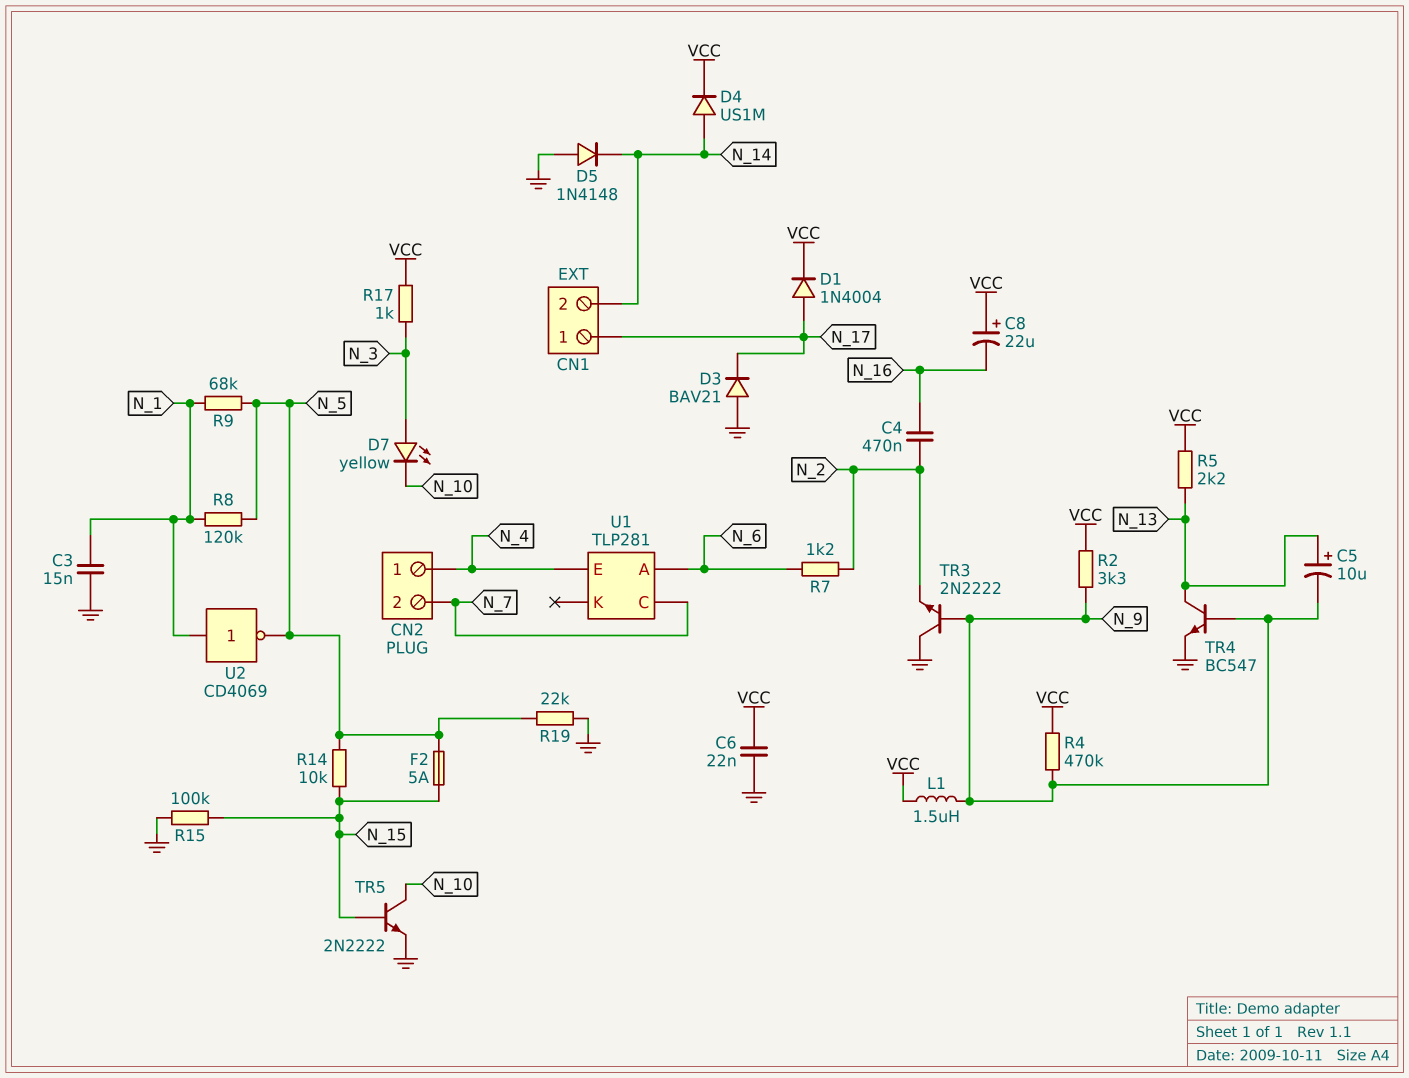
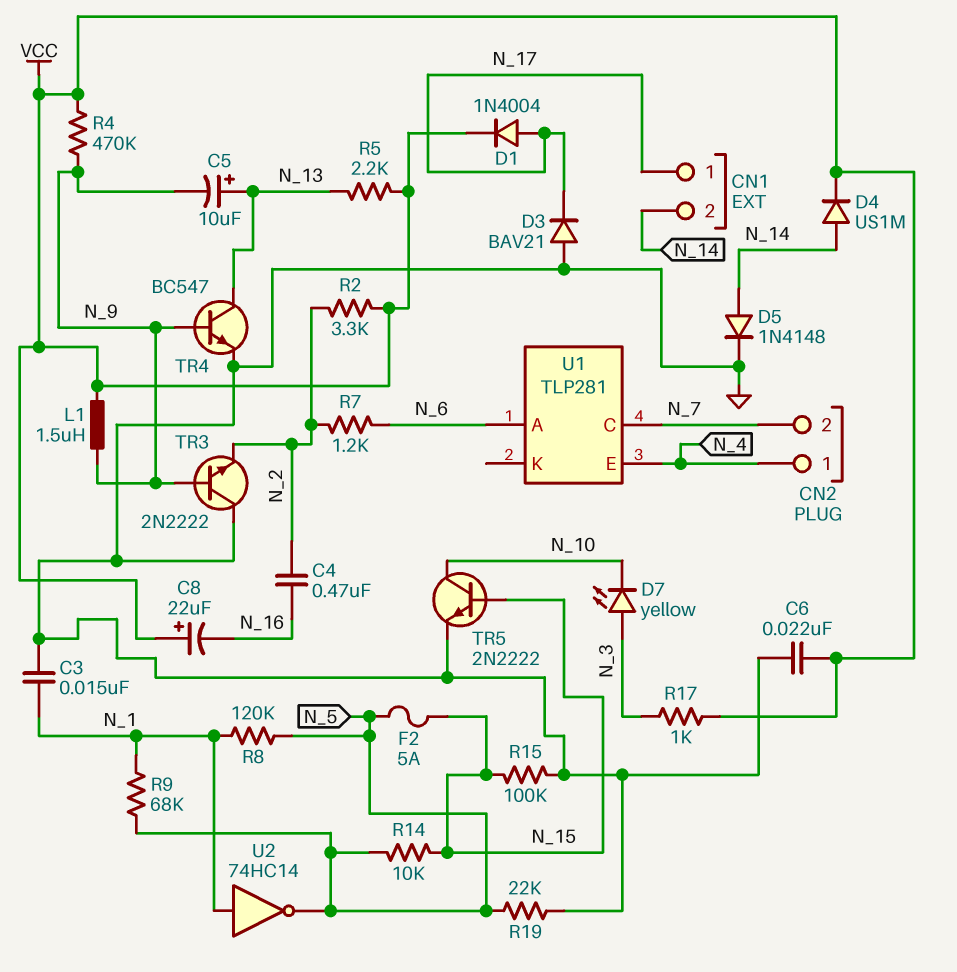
D5: diode 1N4148 (A GND, K N_14) -> diode 1N4148 (A N_14, K GND)
R2: 3.3k (N_9, VCC) -> 3.3k (N_2, VCC)
U2: NOT CD4069 (in N_1, out N_5) -> NOT 74HC14 (in N_1, out N_5)

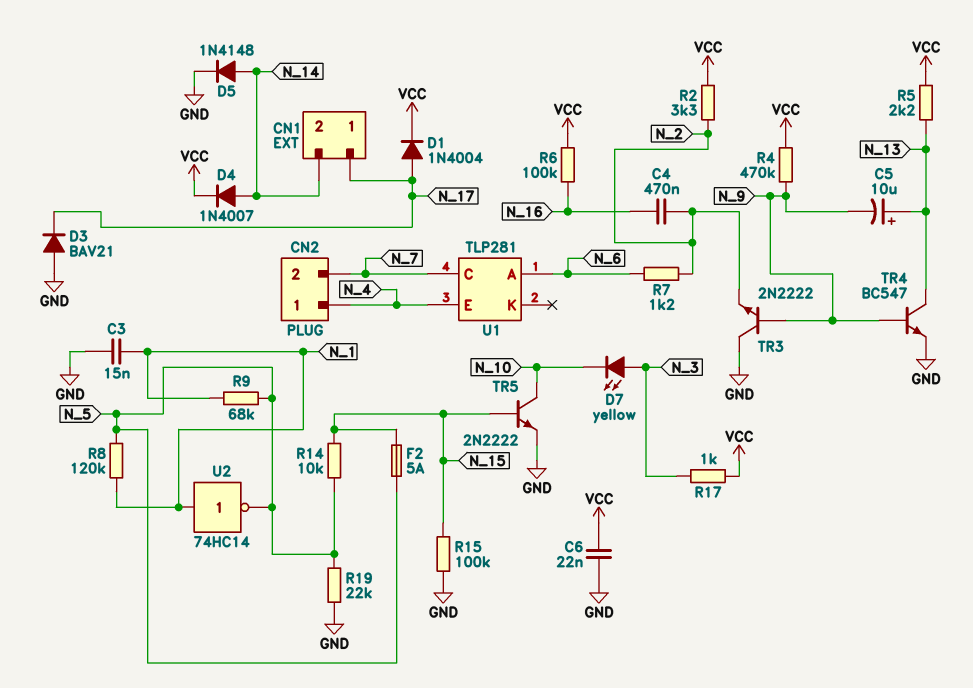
C8: 22uF (plus VCC, minus N_16) -> none
D4: diode US1M (A N_14, K VCC) -> diode 1N4007 (A N_14, K VCC)
L1: 1.5uH (N_9, VCC) -> none
R6: none -> 100k (N_16, VCC)

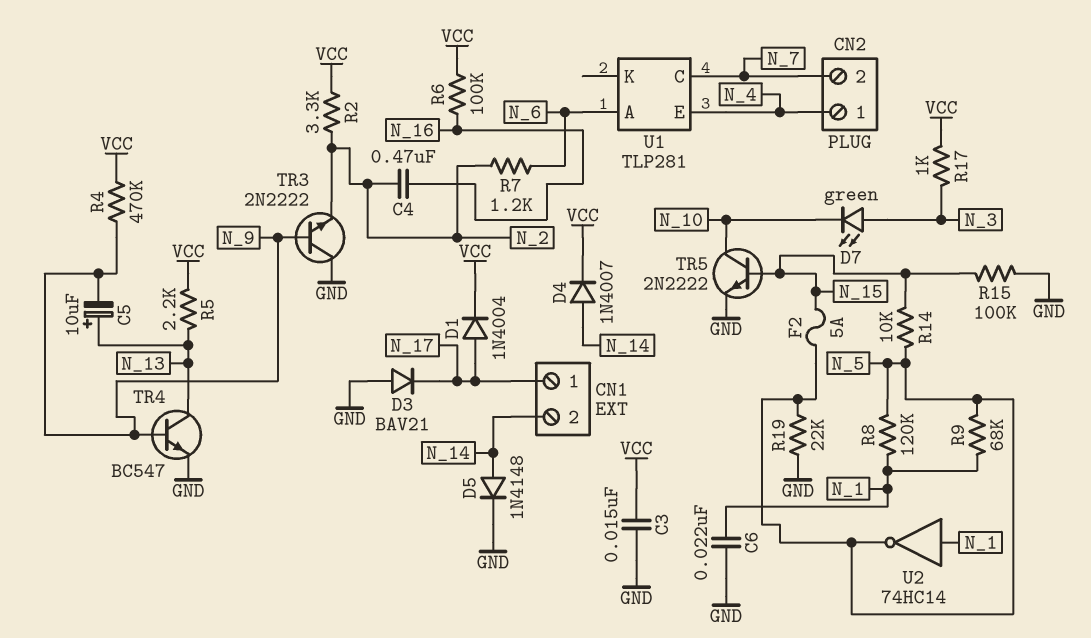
C3: 15nF (GND, N_1) -> 15nF (GND, VCC)
C6: 22nF (GND, VCC) -> 22nF (GND, N_1)
D7: LED yellow (A N_3, K N_10) -> LED green (A N_3, K N_10)

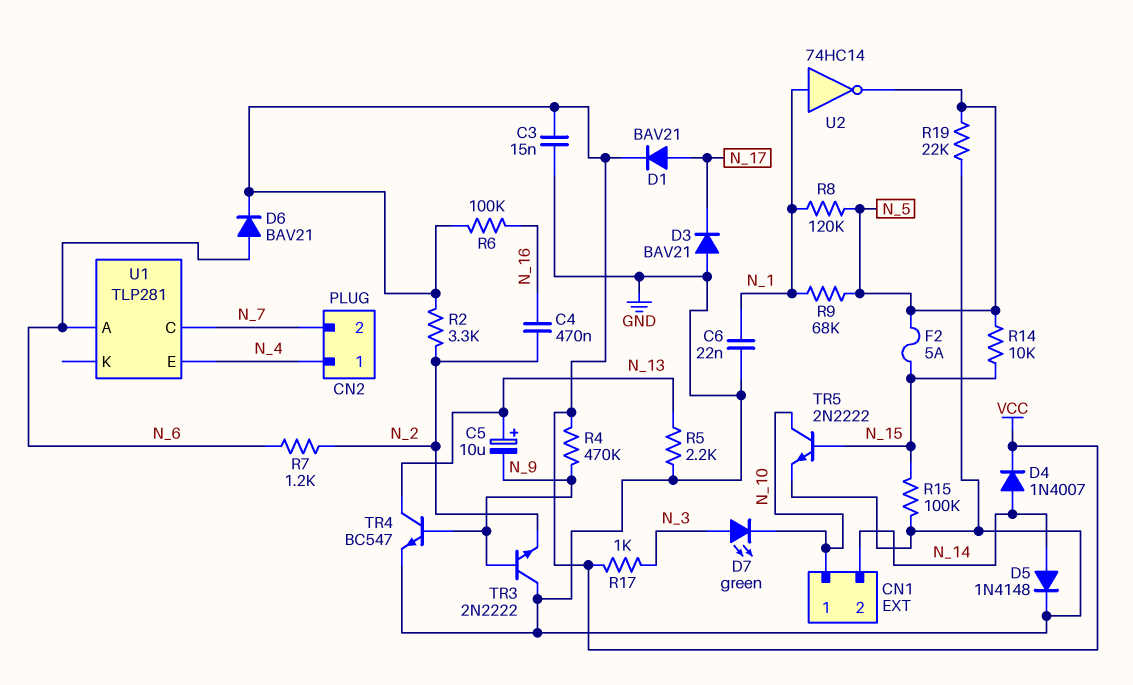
CN1 pin 1: N_17 -> N_10
D1: diode 1N4004 (A N_17, K VCC) -> diode BAV21 (A N_17, K VCC)
D6: none -> diode BAV21 (A N_6, K VCC)
R5: 2.2k (N_13, VCC) -> 2.2k (GND, N_13)

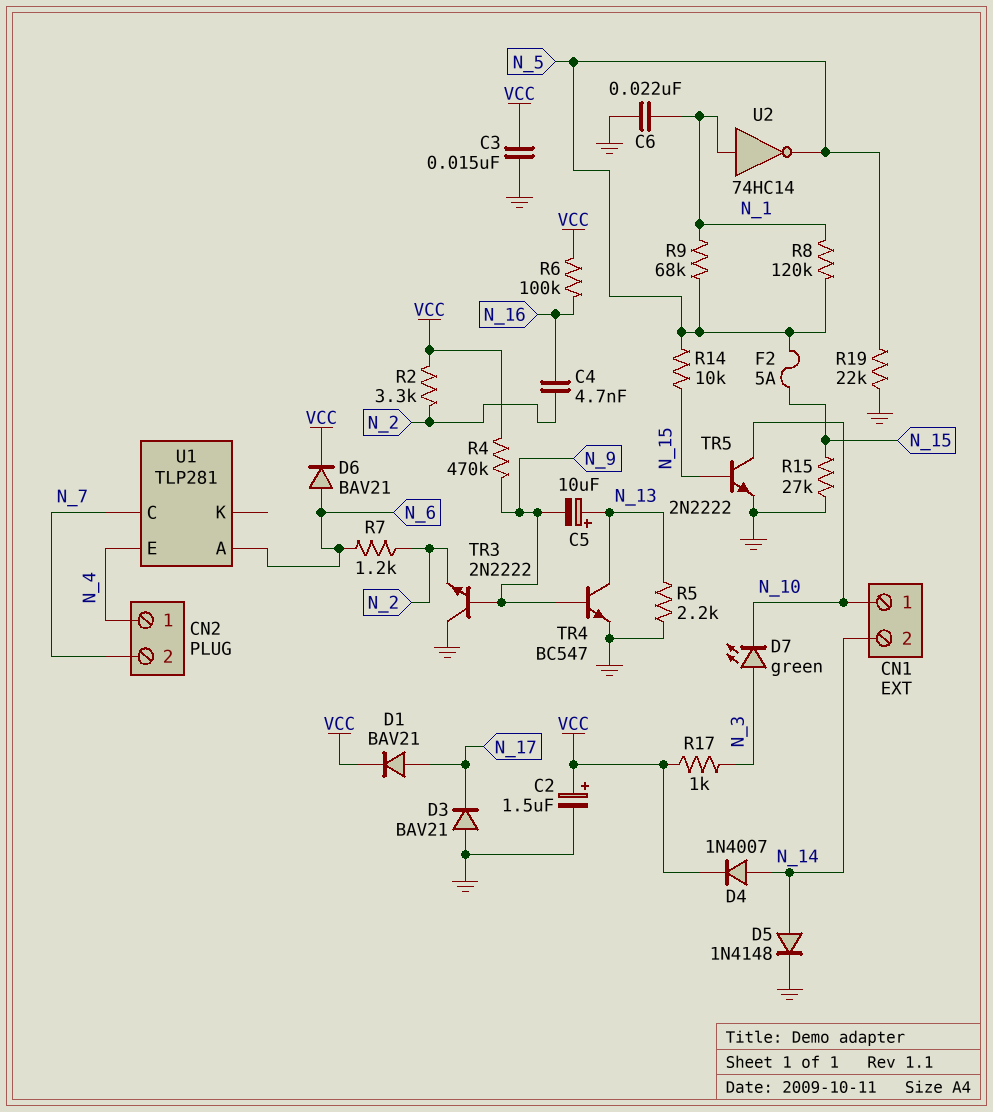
C2: none -> 1.5uF (plus VCC, minus GND)
C4: 470nF (N_2, N_16) -> 4.7nF (N_2, N_16)
R15: 100k (GND, N_15) -> 27k (GND, N_15)

